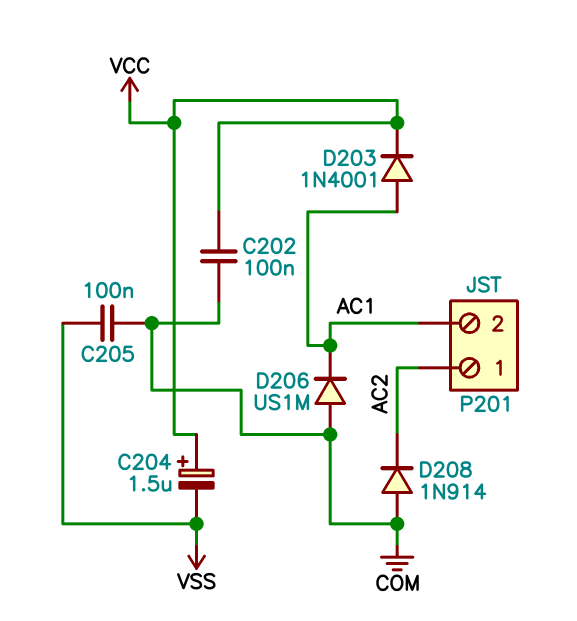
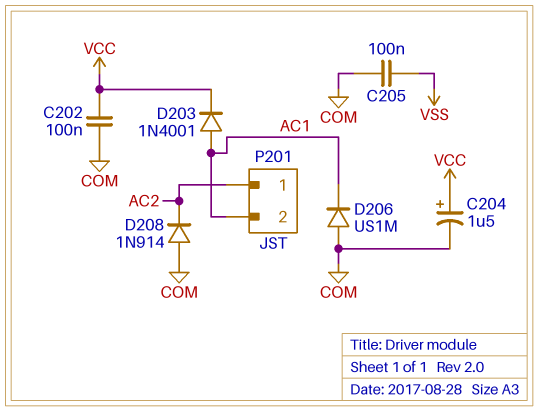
C204: 1.5uF (plus VCC, minus VSS) -> 1.5uF (plus VCC, minus COM)

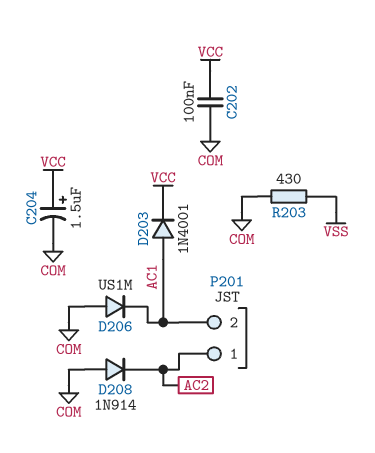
C205: 100nF (COM, VSS) -> none
R203: none -> 430 (COM, VSS)

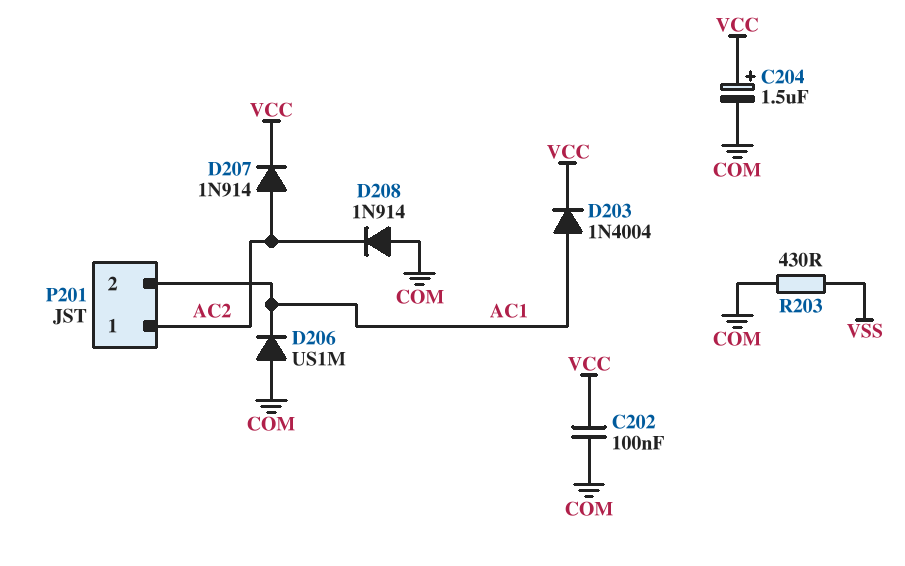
D203: diode 1N4001 (A AC1, K VCC) -> diode 1N4004 (A AC1, K VCC)
D207: none -> diode 1N914 (A AC2, K VCC)

